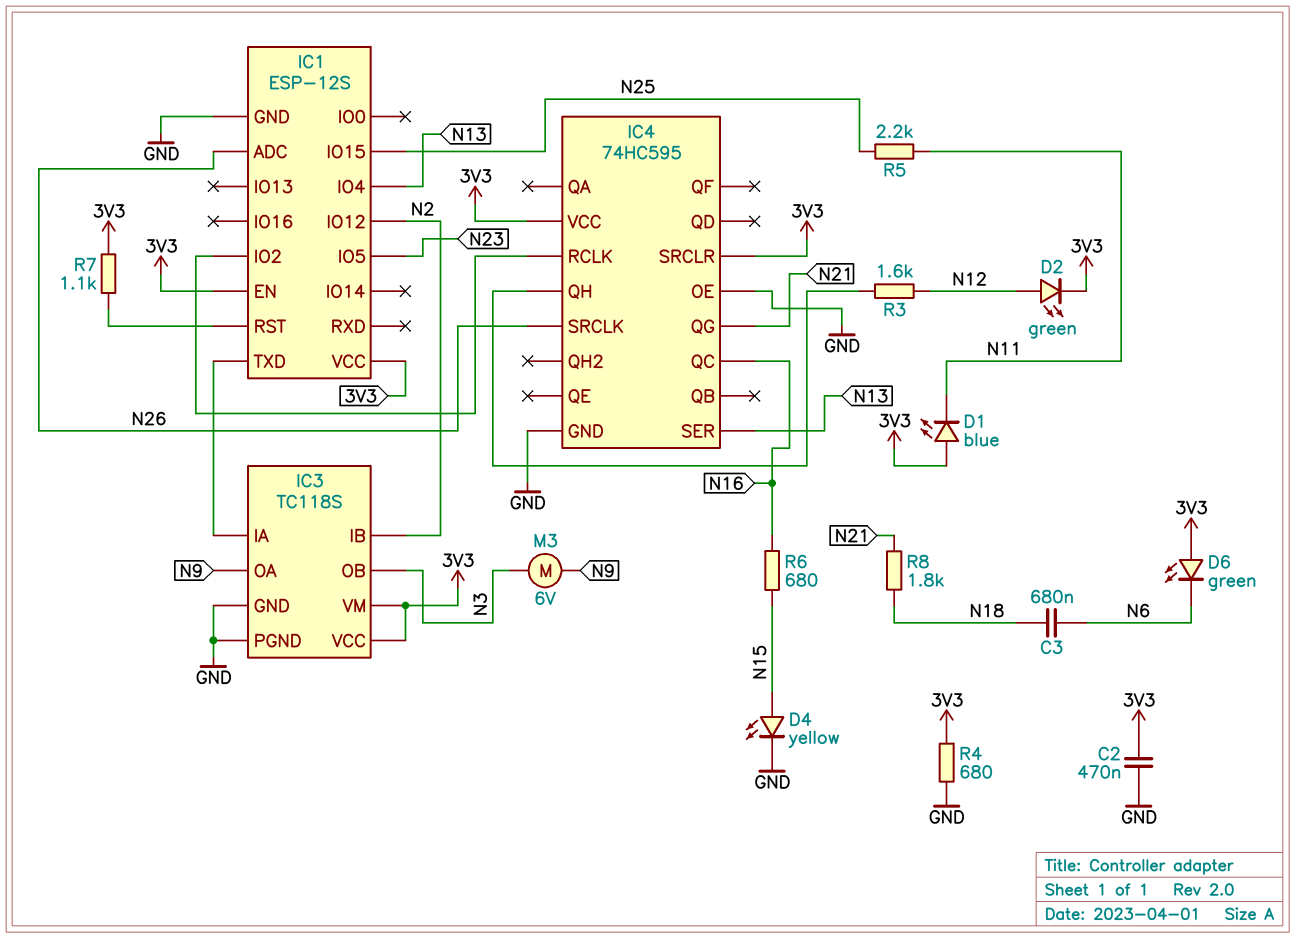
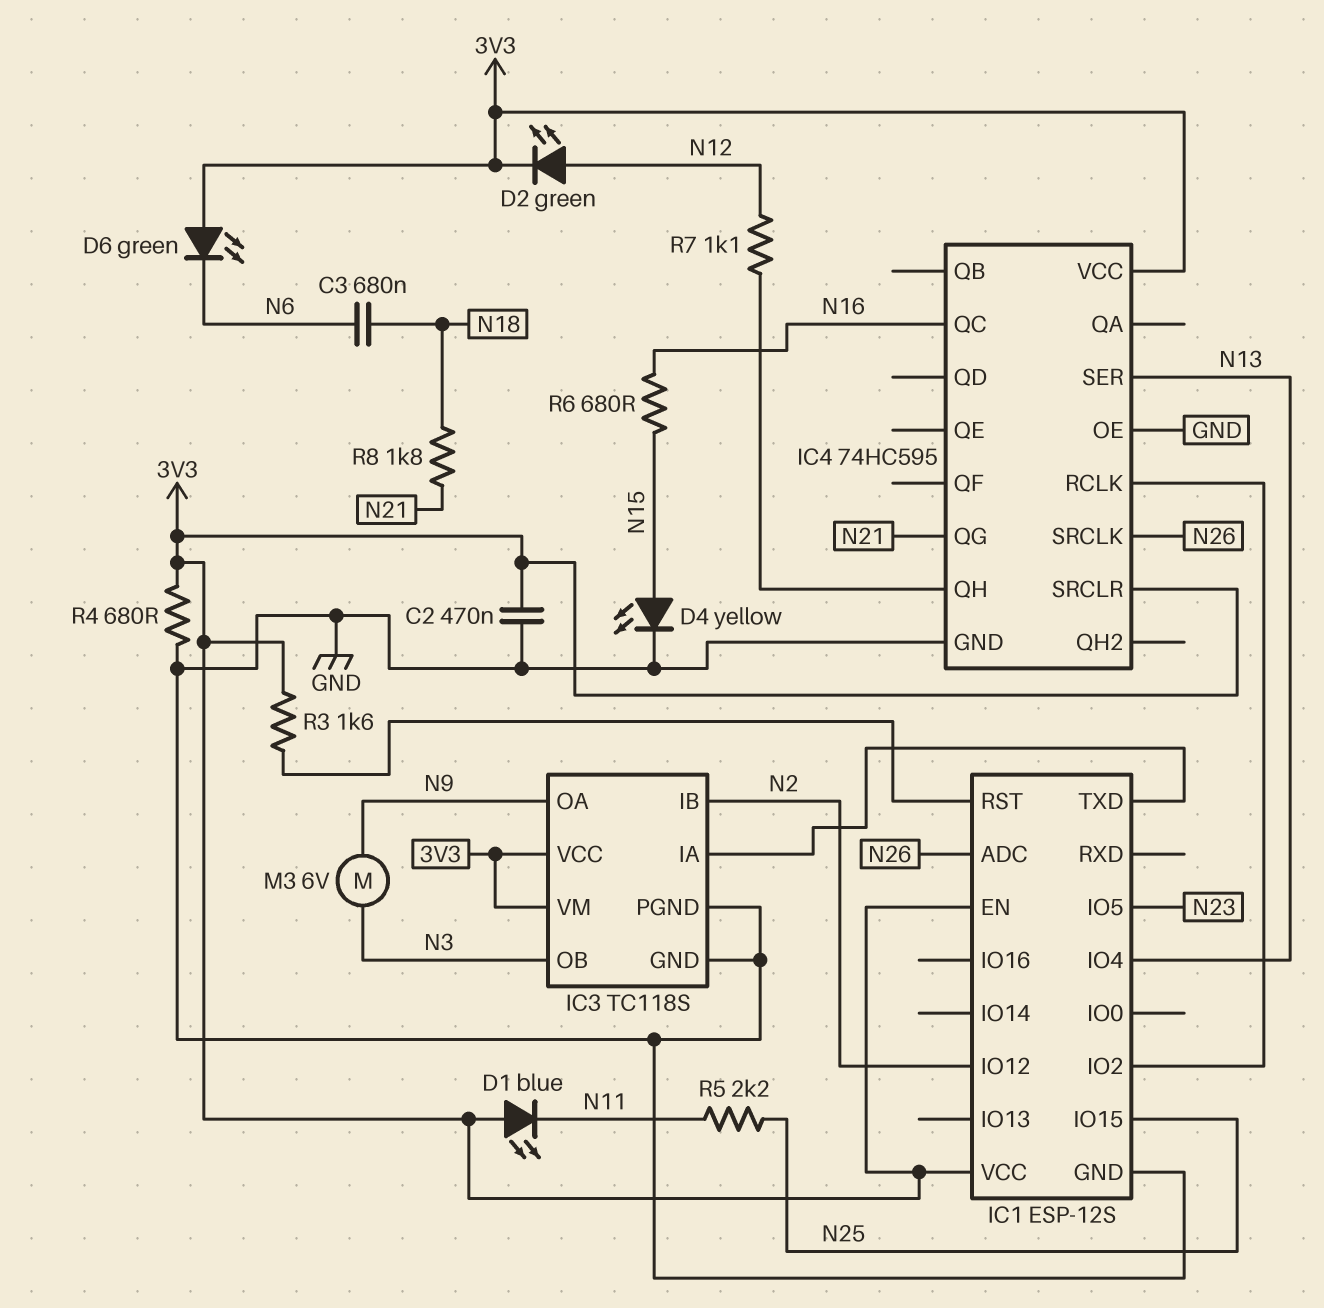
R3: 1.6k (IC4/QH, N12) -> 1.6k (3V3, IC1/RST)
R7: 1.1k (3V3, IC1/RST) -> 1.1k (IC4/QH, N12)

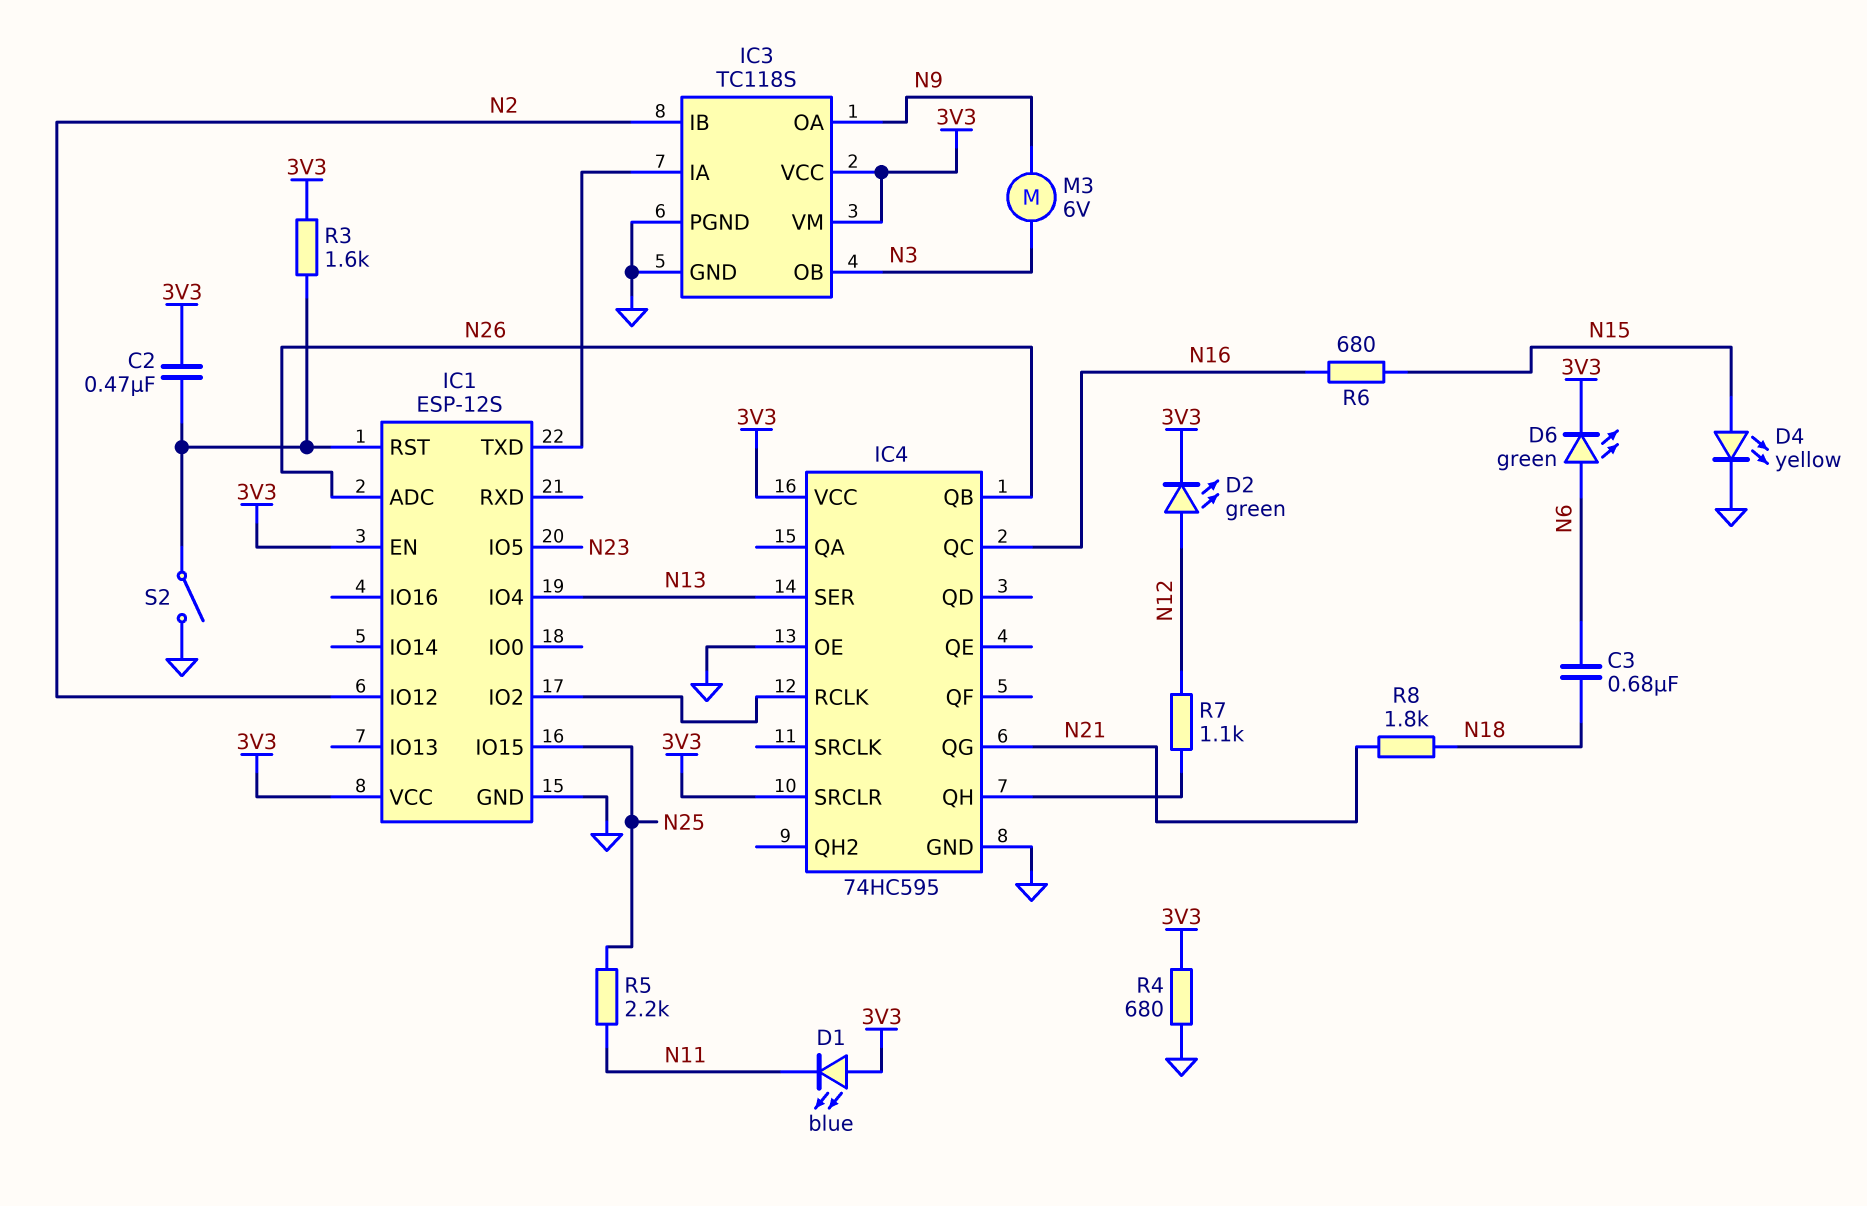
C2: 470nF (3V3, GND) -> 470nF (3V3, IC1/RST)
D6: LED green (A 3V3, K N6) -> LED green (A N6, K 3V3)
IC4 pin QB: none -> N26
IC4 pin SRCLK: N26 -> none
S2: none -> switch (GND, IC1/RST)

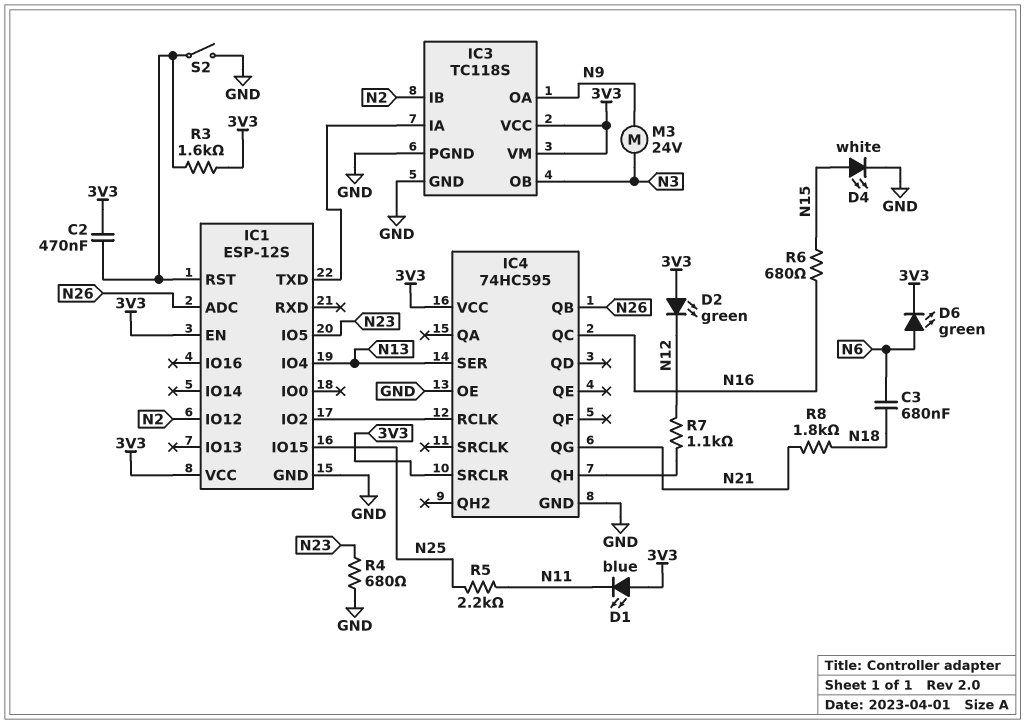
D2: LED green (A N12, K 3V3) -> LED green (A 3V3, K N12)
D4: LED yellow (A N15, K GND) -> LED white (A N15, K GND)
M3: motor 6V (N3, N9) -> motor 24V (N3, N9)
R4: 680 (3V3, GND) -> 680 (GND, N23)

